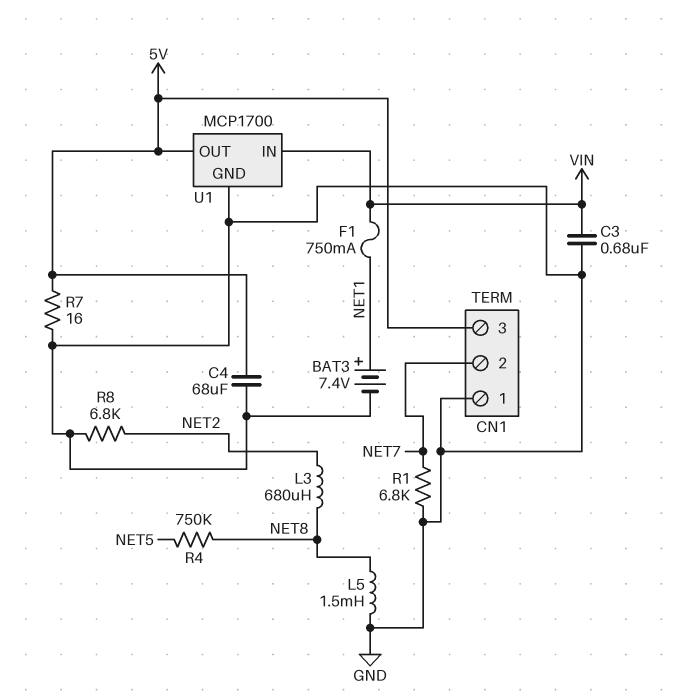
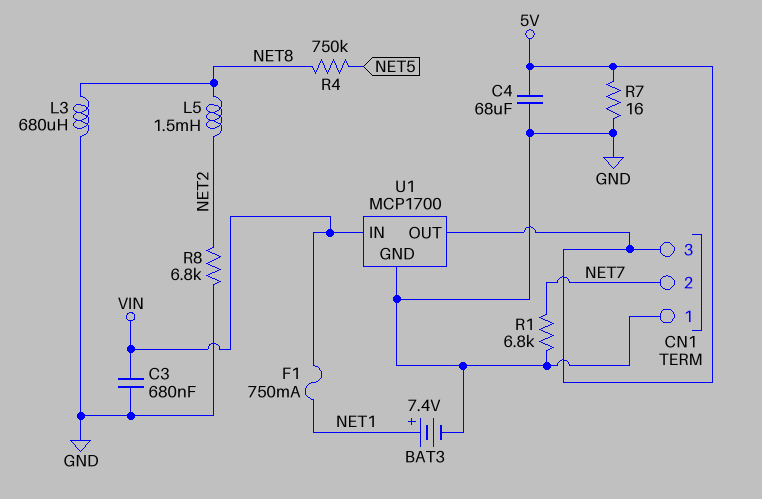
L3: 680uH (NET2, NET8) -> 680uH (GND, NET8)
L5: 1.5mH (GND, NET8) -> 1.5mH (NET2, NET8)

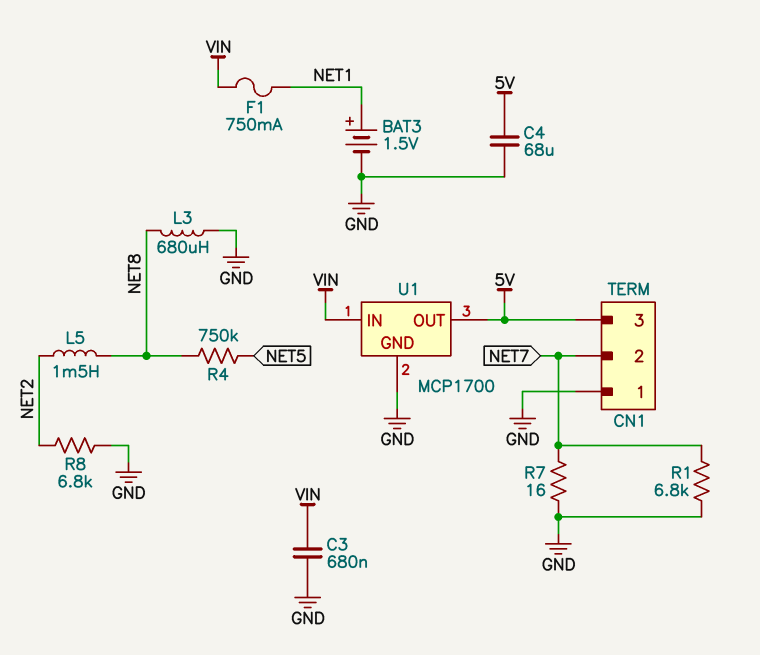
BAT3: 7.4V (plus NET1, minus GND) -> 1.5V (plus NET1, minus GND)
R7: 16 (5V, GND) -> 16 (GND, NET7)

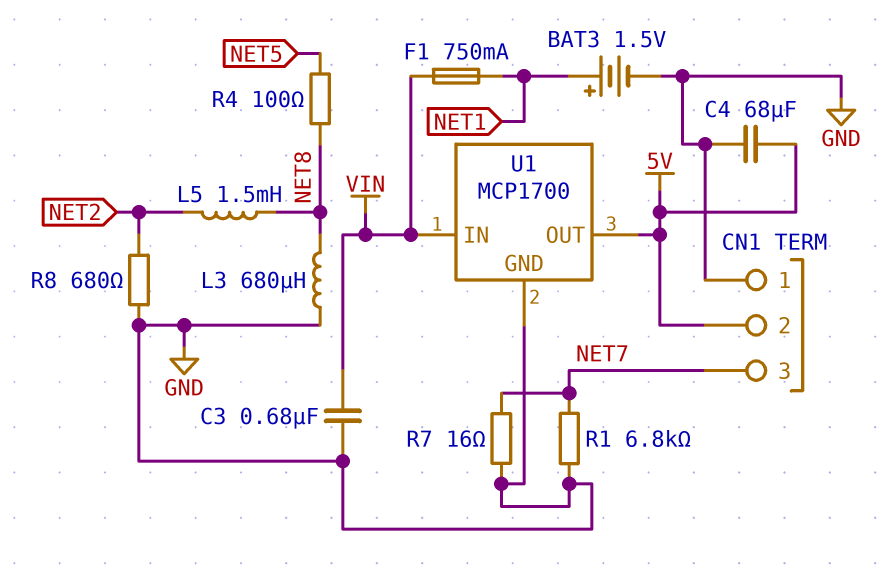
CN1 pin 2: NET7 -> 5V
CN1 pin 3: 5V -> NET7
R4: 750k (NET5, NET8) -> 100 (NET5, NET8)
R8: 6.8k (GND, NET2) -> 680 (GND, NET2)

